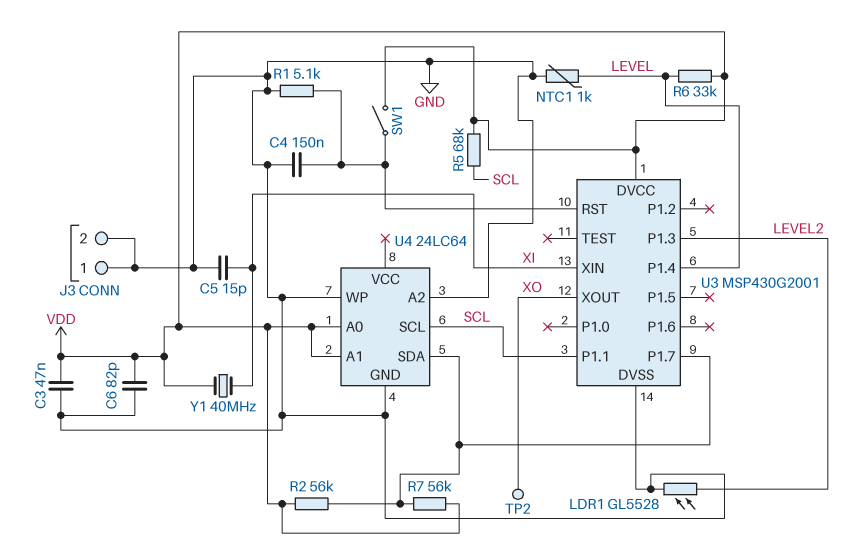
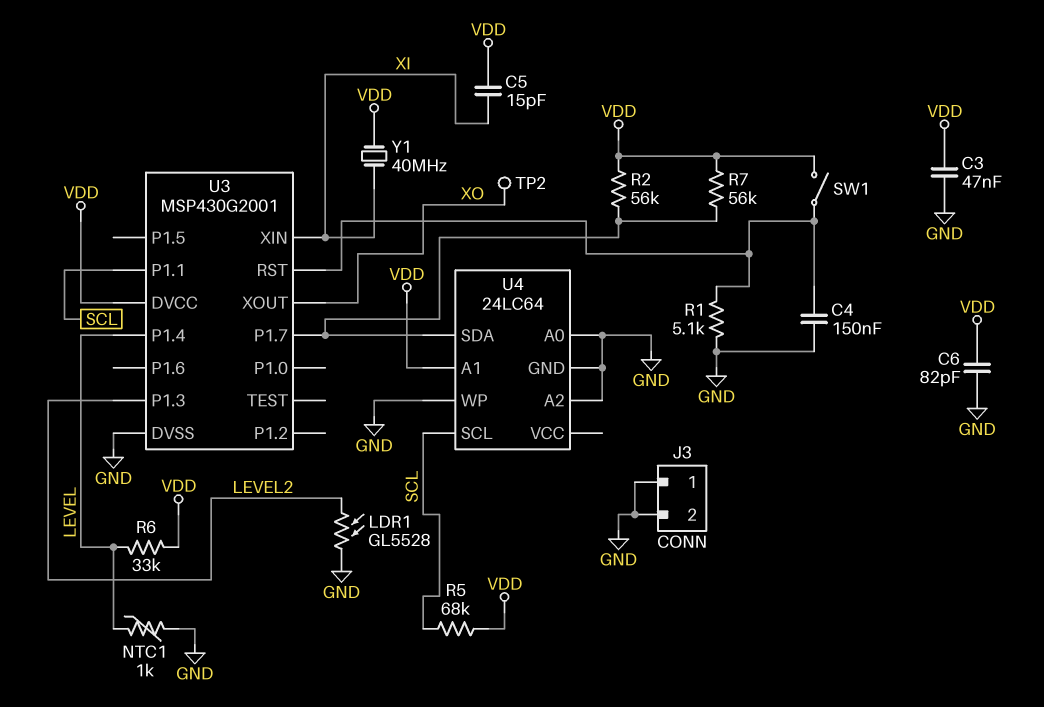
C5: 15pF (GND, XI) -> 15pF (VDD, XI)
U4 pin A0: VDD -> GND

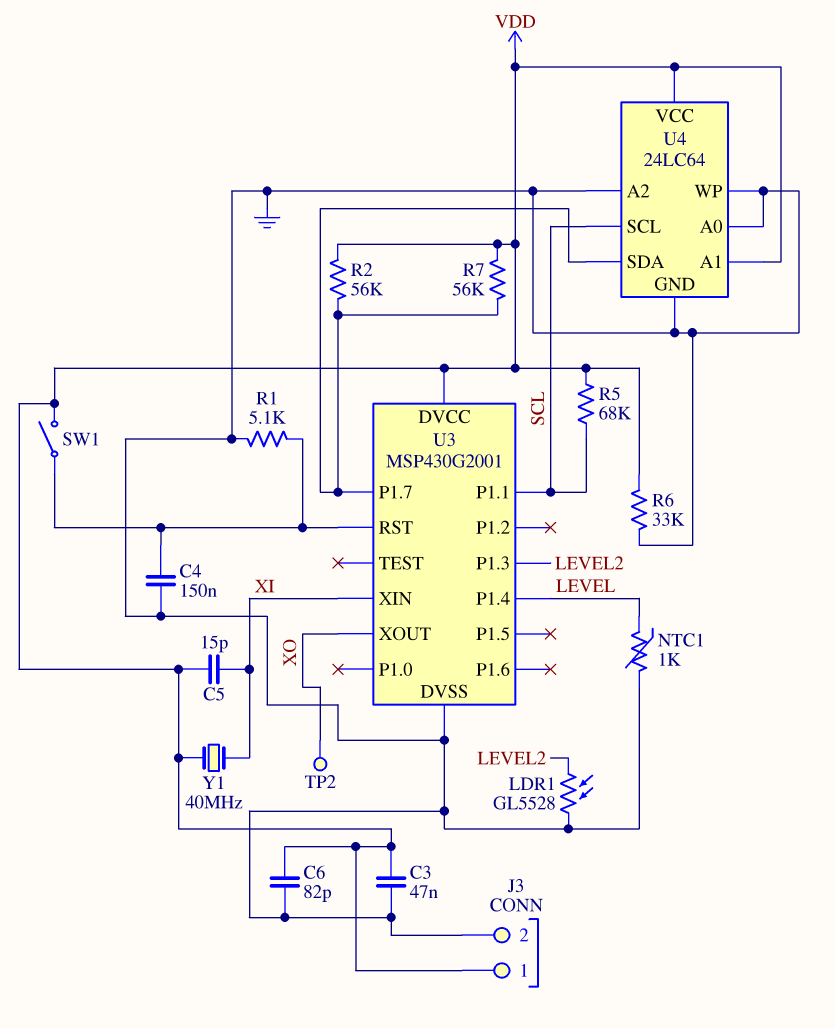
J3 pin 1: GND -> VDD
R6: 33k (LEVEL, VDD) -> 33k (GND, VDD)
U4 pin VCC: none -> VDD

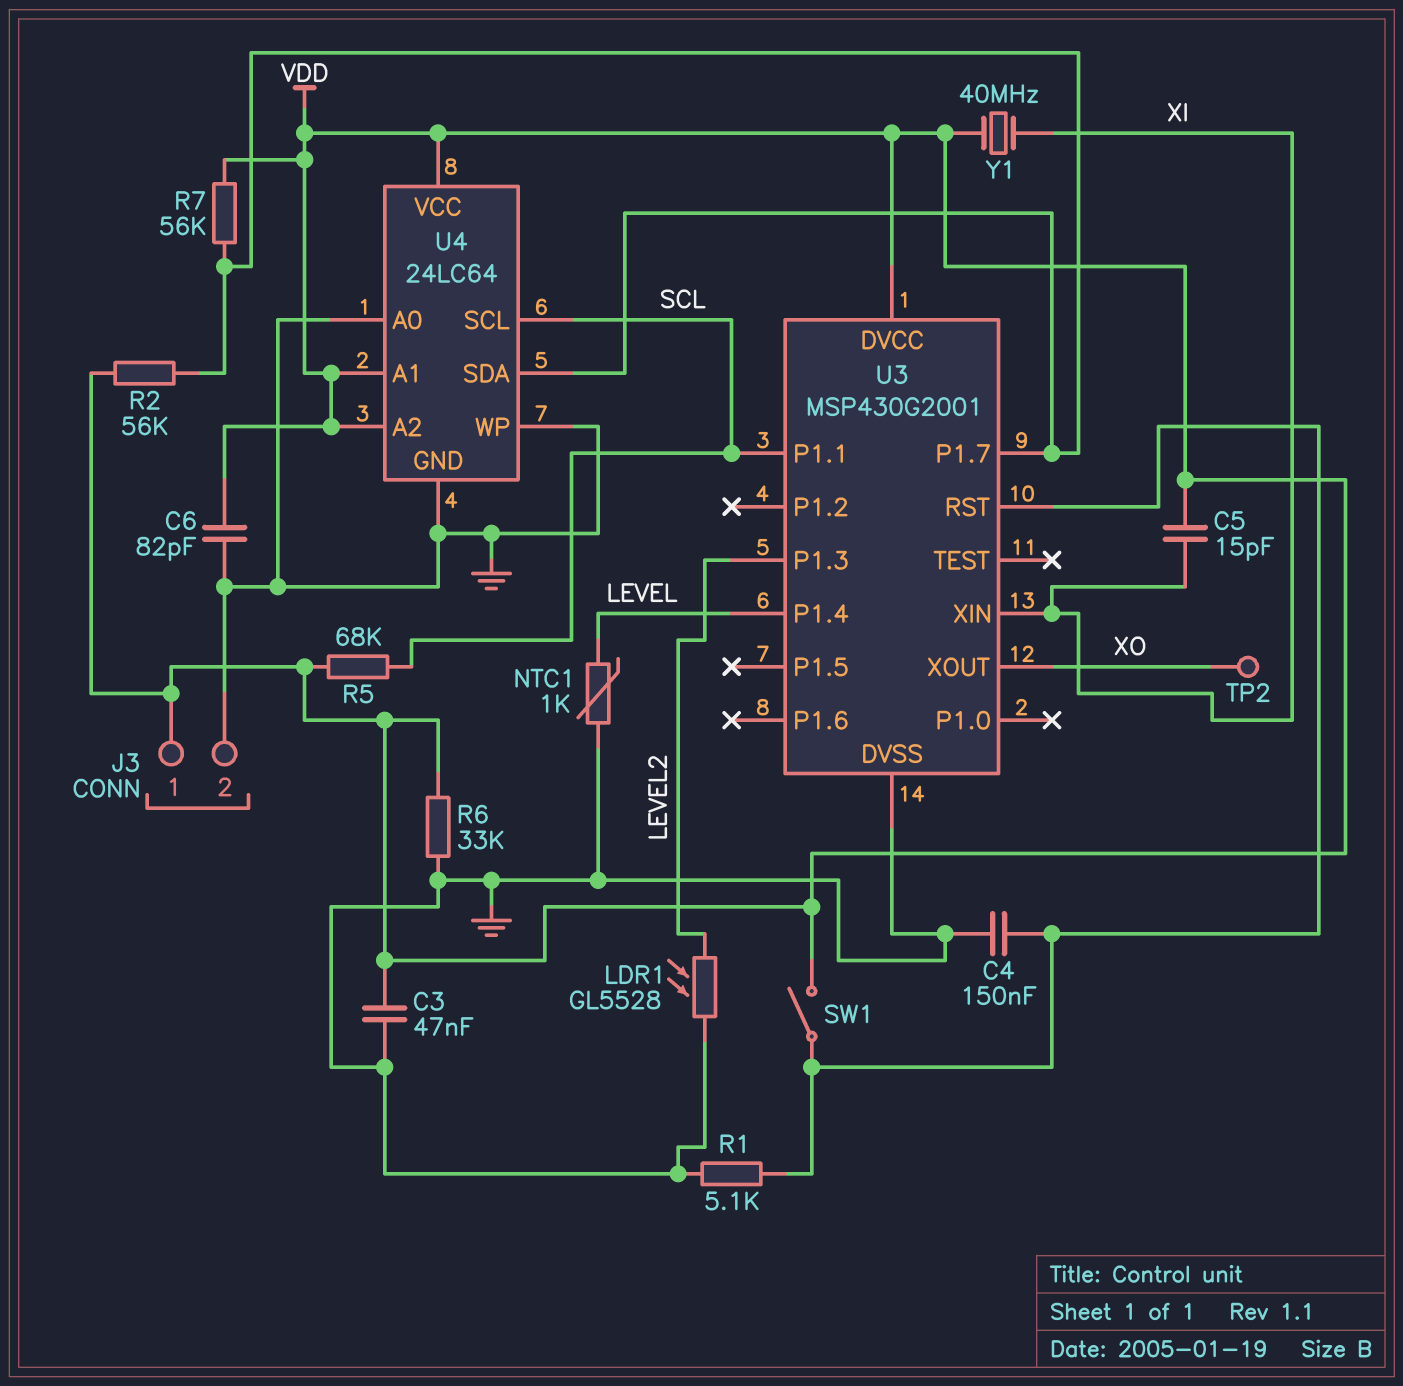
U4 pin A2: GND -> VDD

